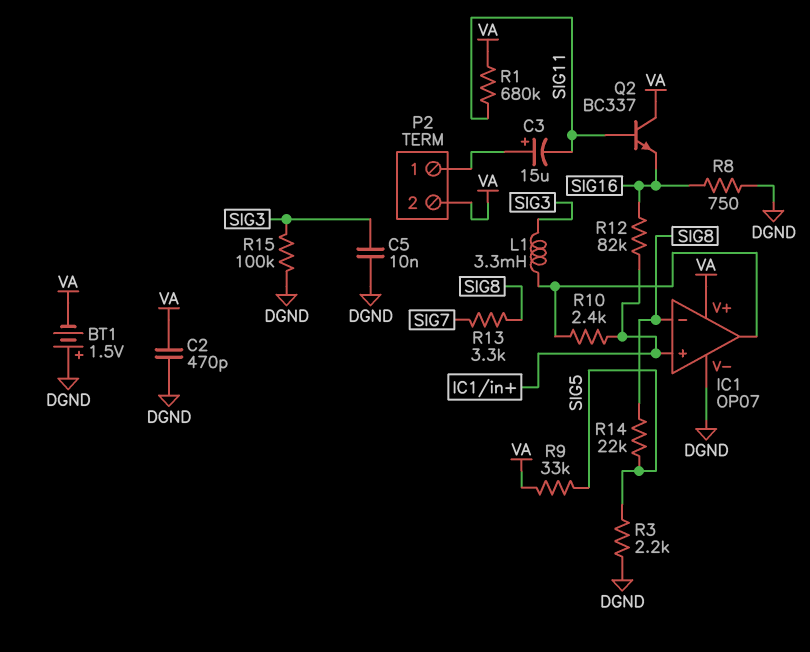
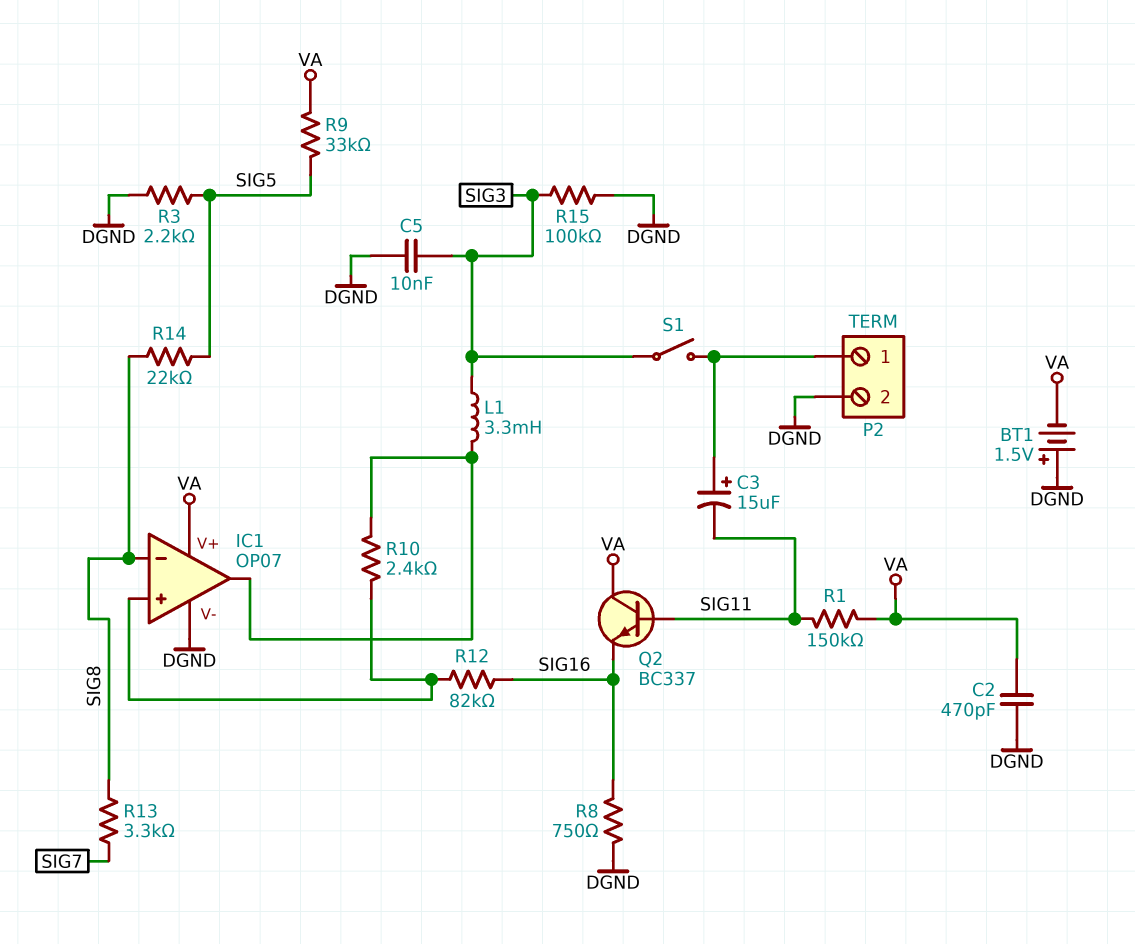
P2 pin 2: VA -> DGND
R1: 680k (SIG11, VA) -> 150k (SIG11, VA)
S1: none -> switch (P2/1, SIG3)

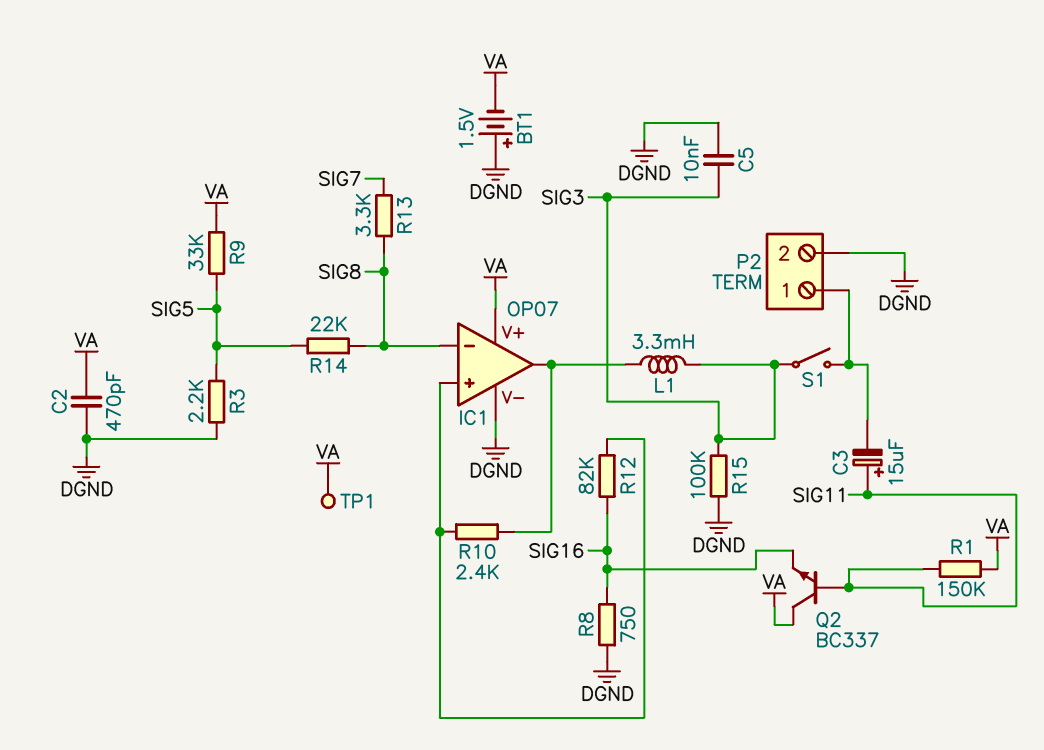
C3: 15uF (plus P2/1, minus SIG11) -> 15uF (plus SIG11, minus P2/1)
TP1: none -> test point (VA)

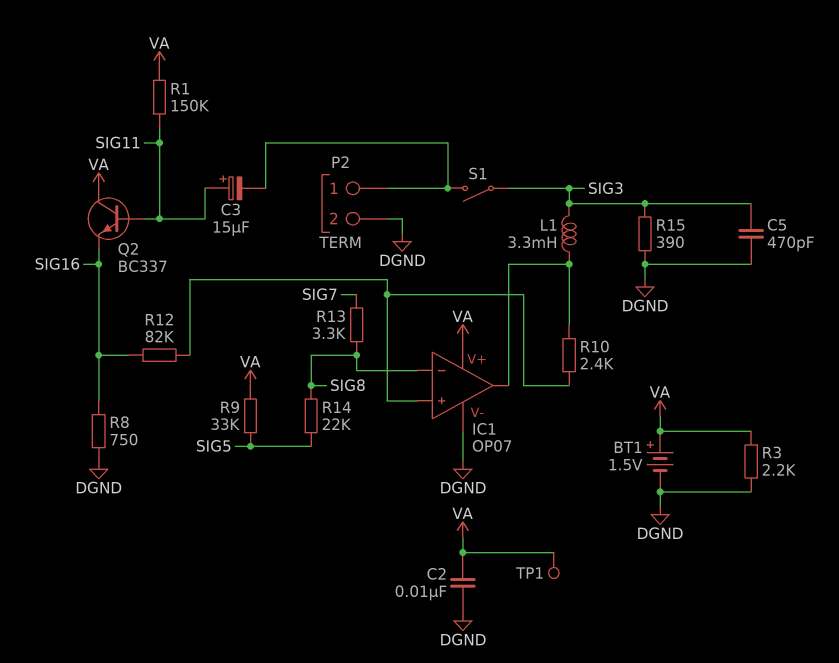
BT1: 1.5V (plus DGND, minus VA) -> 1.5V (plus VA, minus DGND)
C2: 470pF (DGND, VA) -> 10nF (DGND, VA)
C5: 10nF (DGND, SIG3) -> 470pF (DGND, SIG3)
R3: 2.2k (DGND, SIG5) -> 2.2k (DGND, VA)
R15: 100k (DGND, SIG3) -> 390 (DGND, SIG3)

